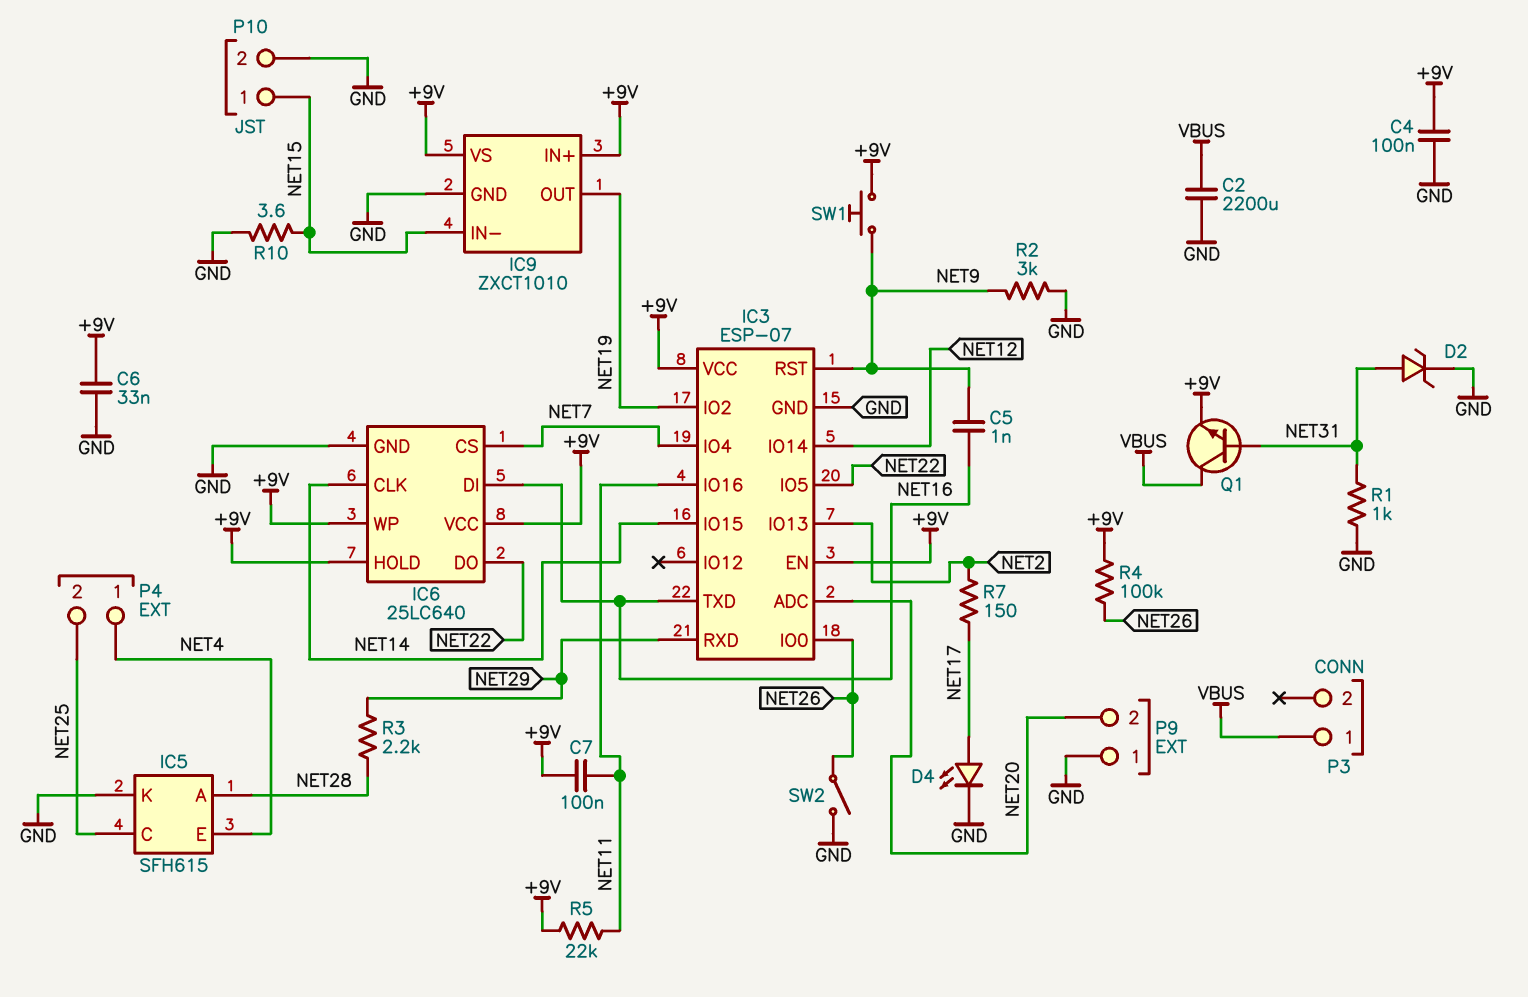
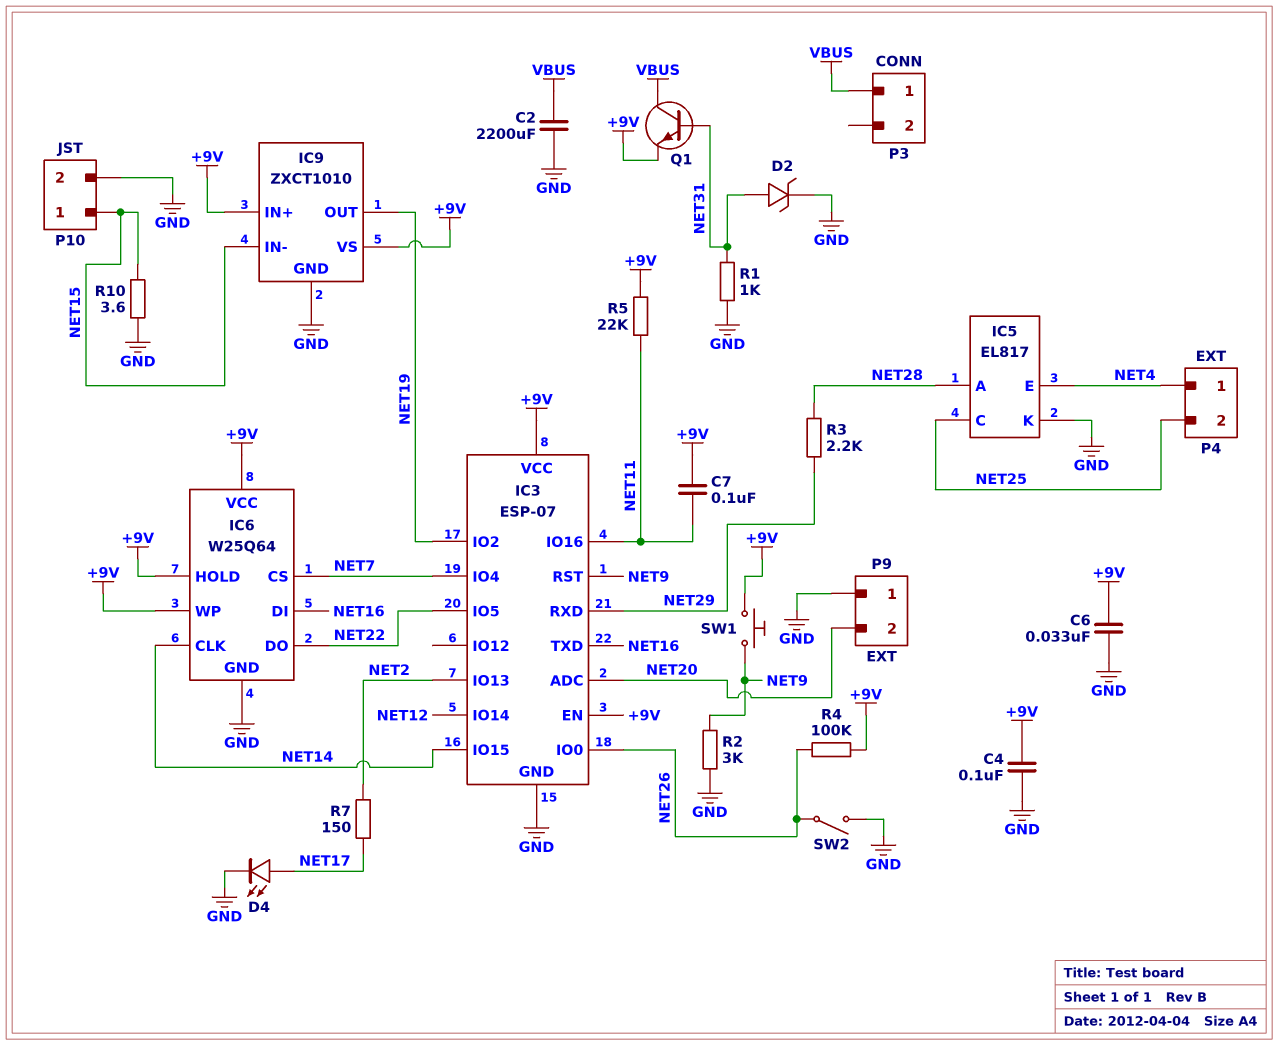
C5: 1nF (NET9, NET16) -> none
IC5: SFH615 -> EL817
IC6: 25LC640 -> W25Q64

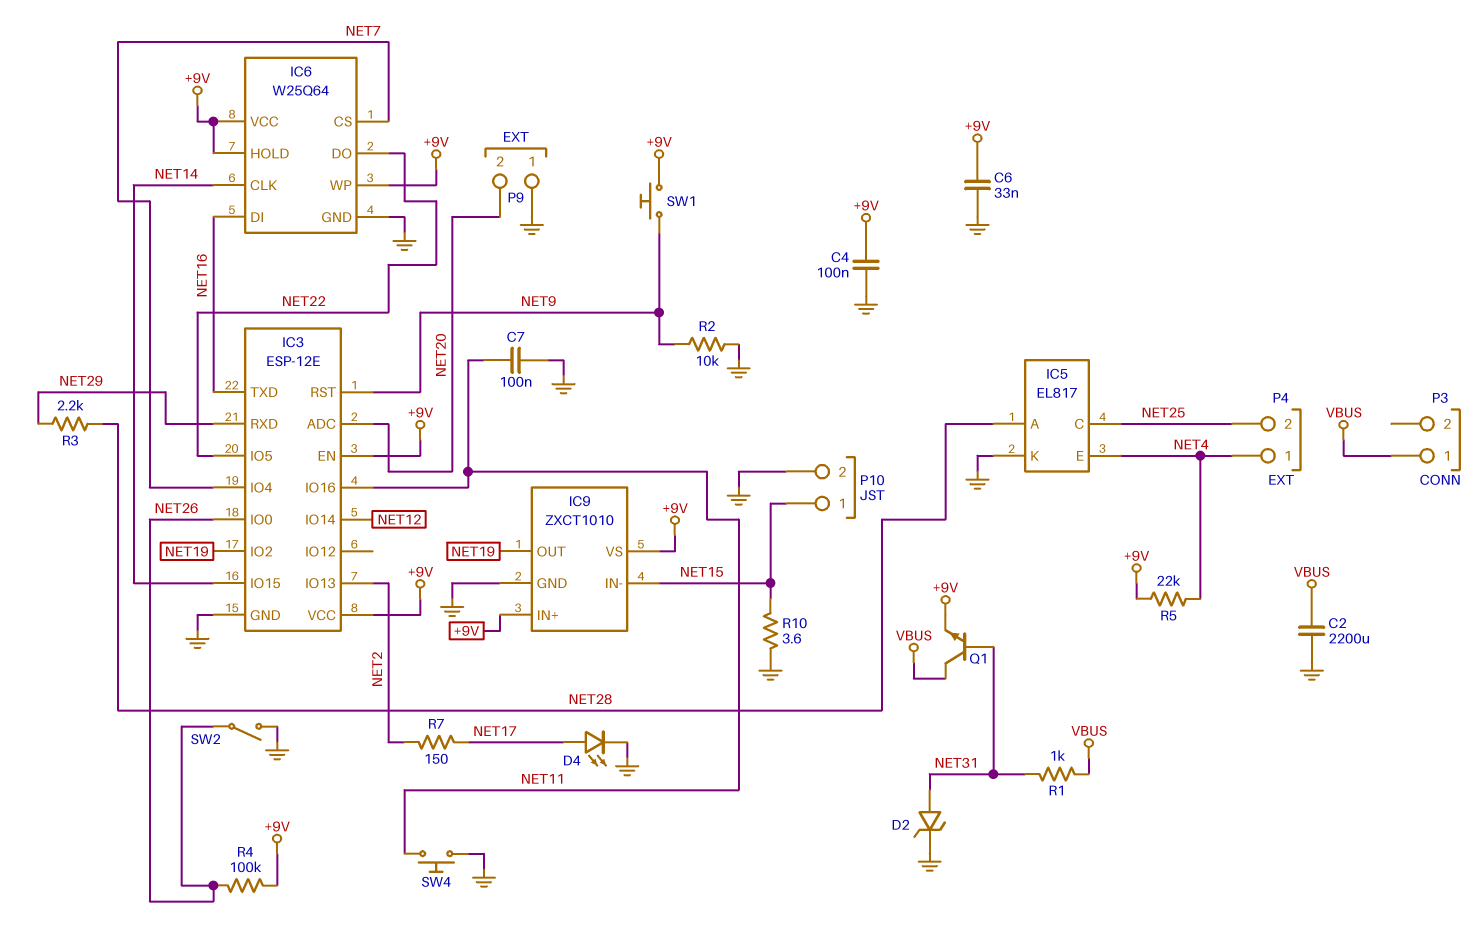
C7: 100nF (+9V, NET11) -> 100nF (GND, NET11)
IC3: ESP-07 -> ESP-12E
R1: 1k (GND, NET31) -> 1k (NET31, VBUS)
R2: 3k (GND, NET9) -> 10k (GND, NET9)
R5: 22k (+9V, NET11) -> 22k (+9V, NET4)
SW4: none -> button (GND, NET11)

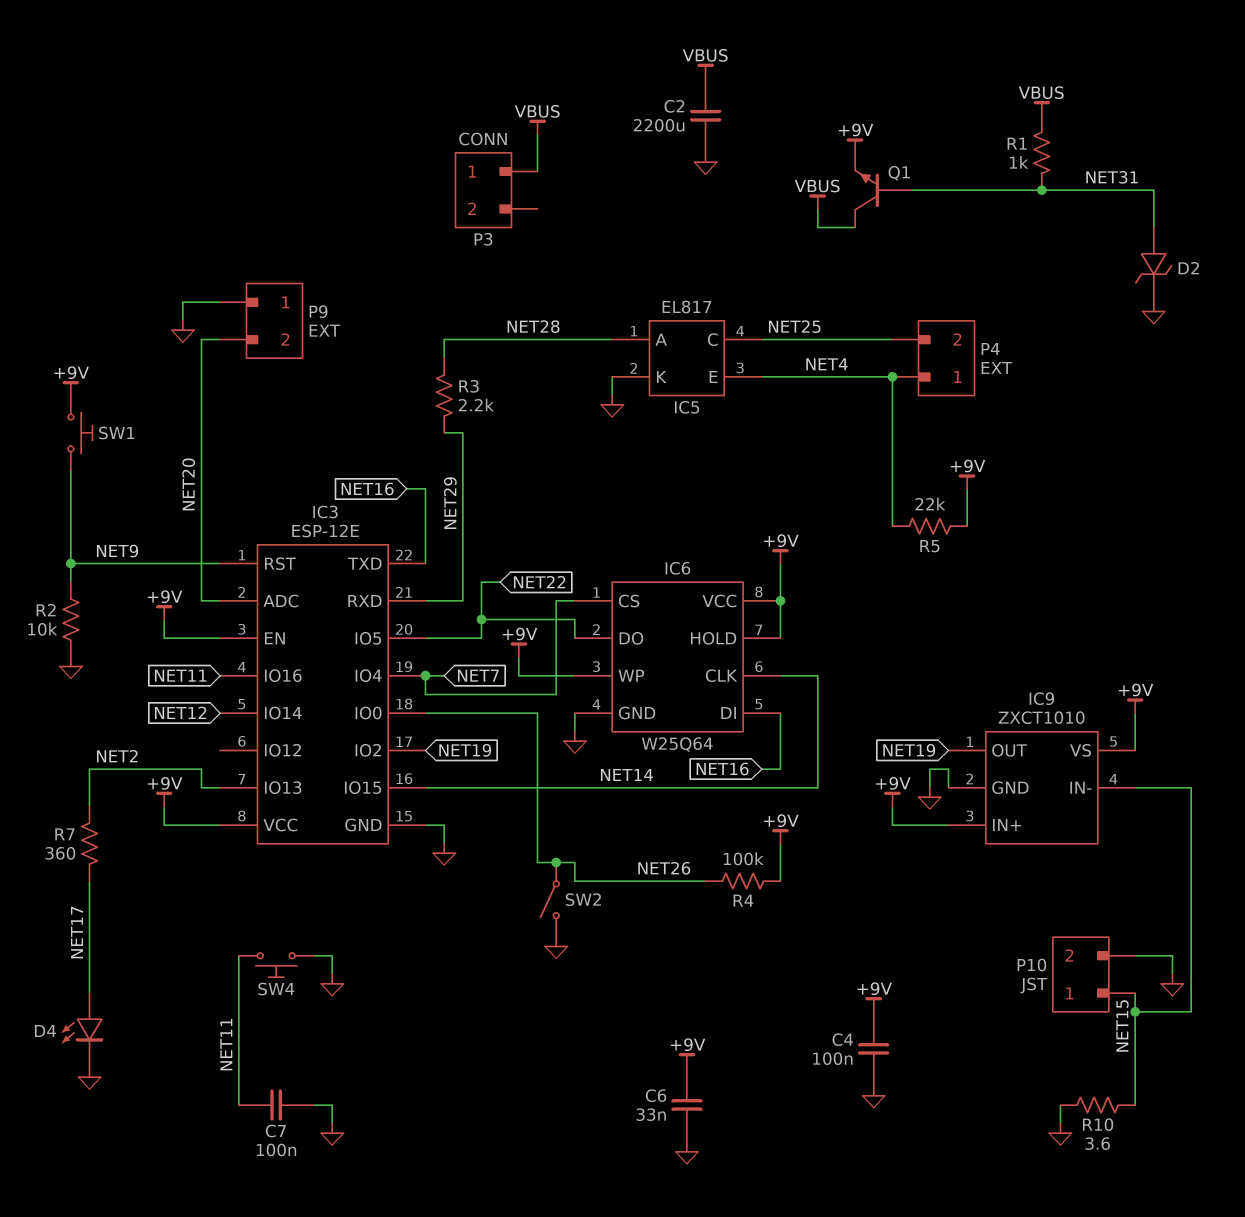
R7: 150 (NET2, NET17) -> 360 (NET2, NET17)

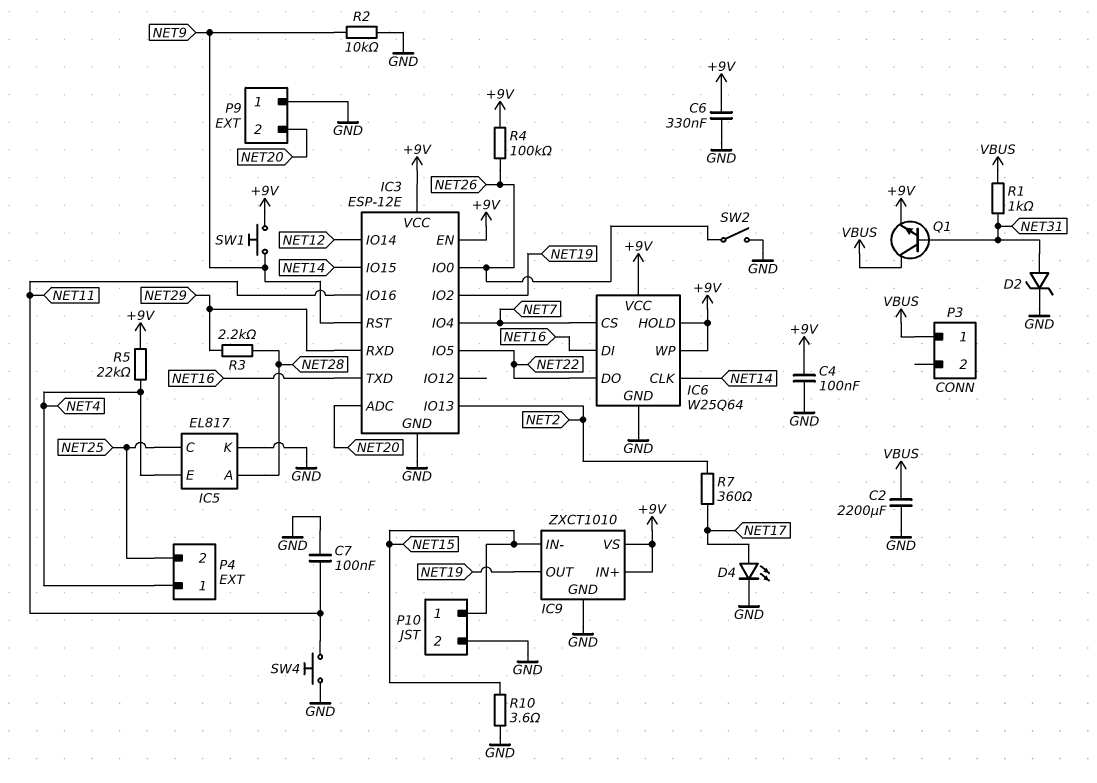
C6: 33nF (+9V, GND) -> 330nF (+9V, GND)

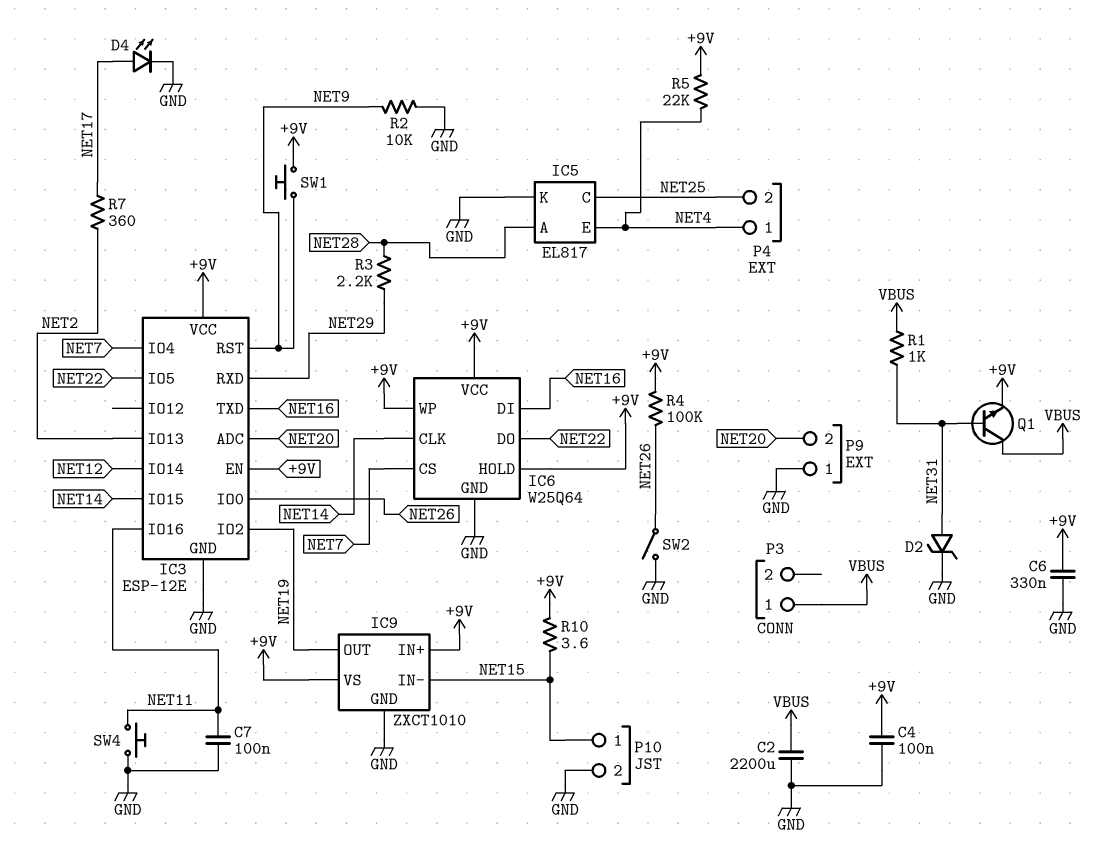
R10: 3.6 (GND, NET15) -> 3.6 (+9V, NET15)

